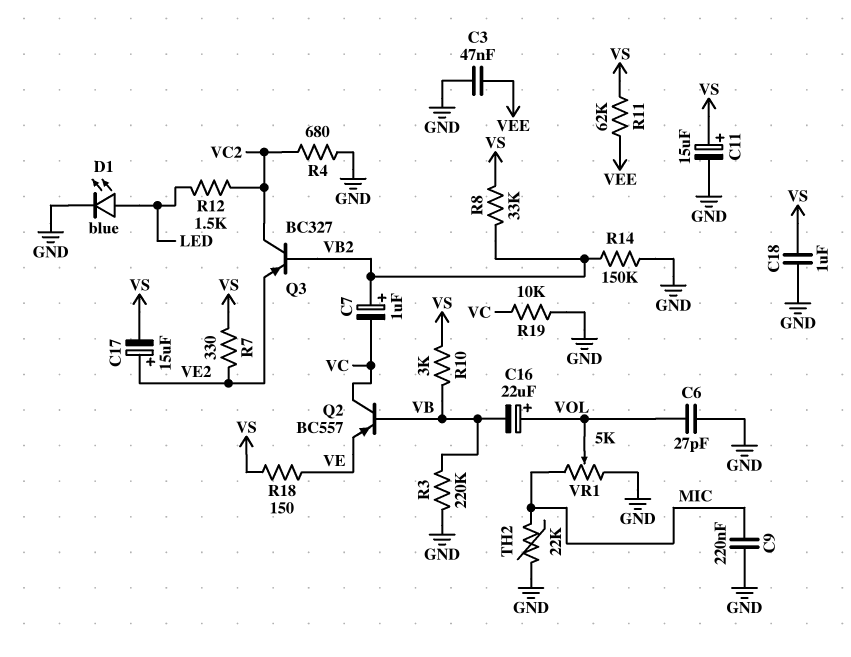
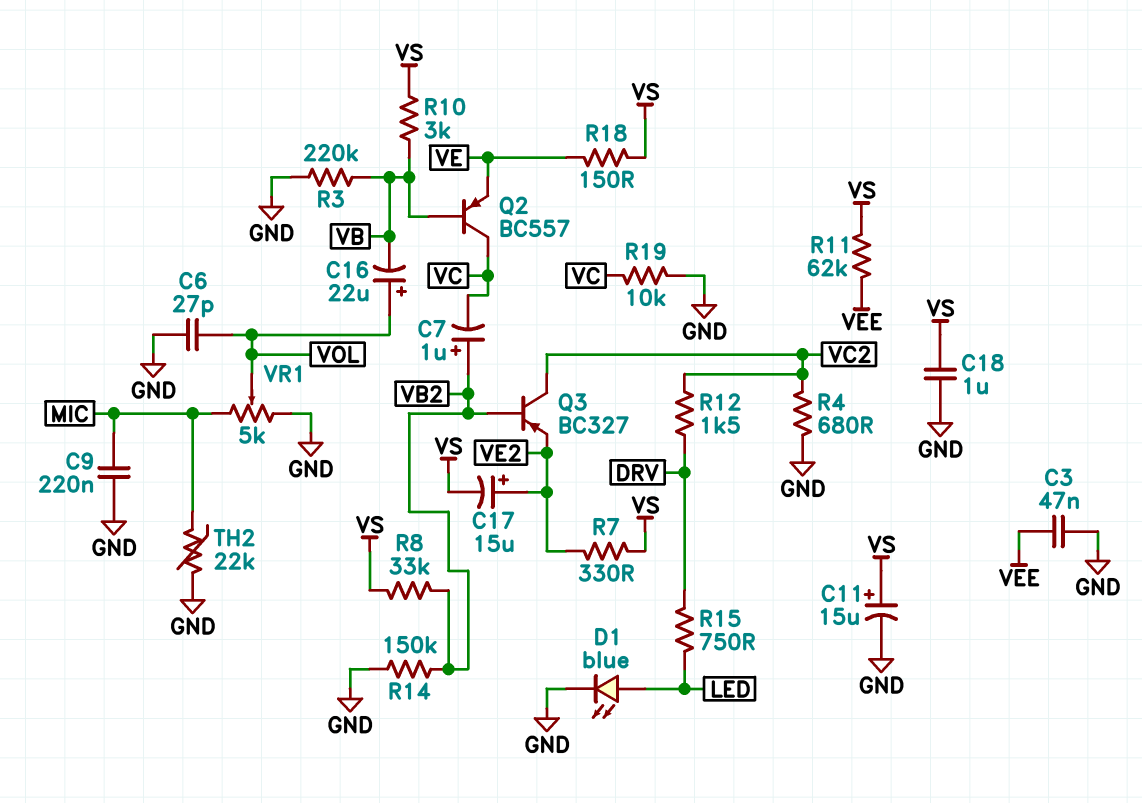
R12: 1.5k (LED, VC2) -> 1.5k (DRV, VC2)
R15: none -> 750 (DRV, LED)

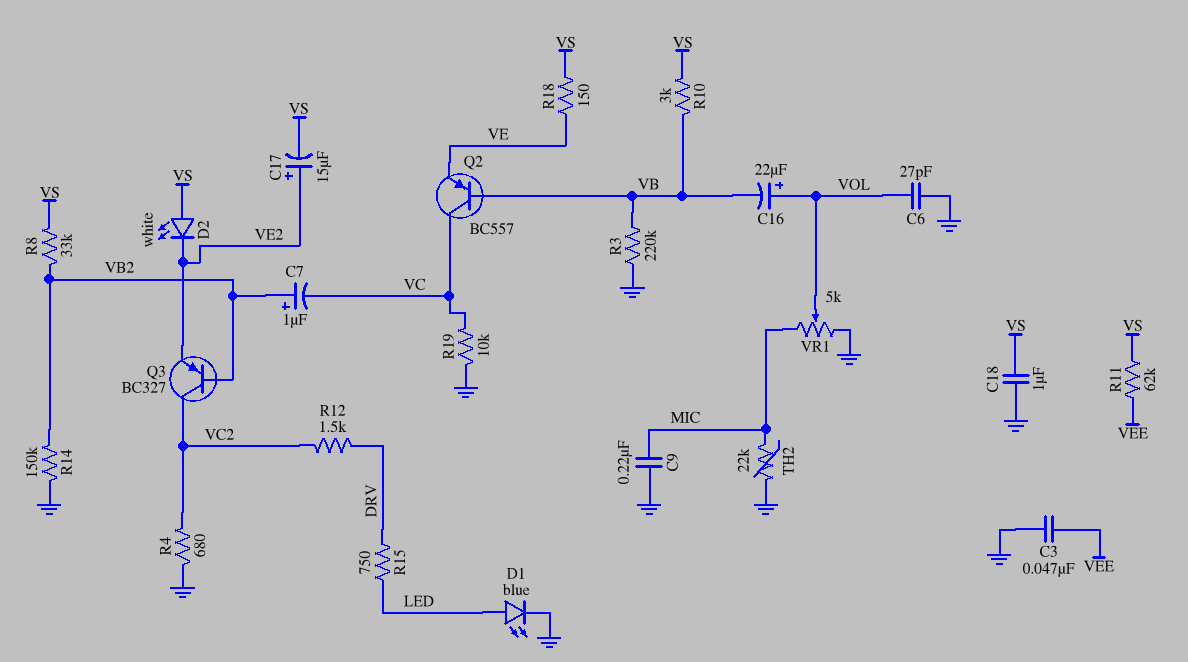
C11: 15uF (plus VS, minus GND) -> none
D2: none -> LED white (A VS, K VE2)
R7: 330 (VE2, VS) -> none

